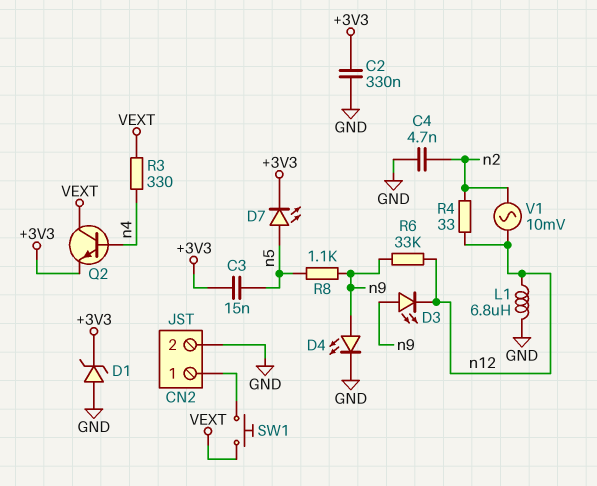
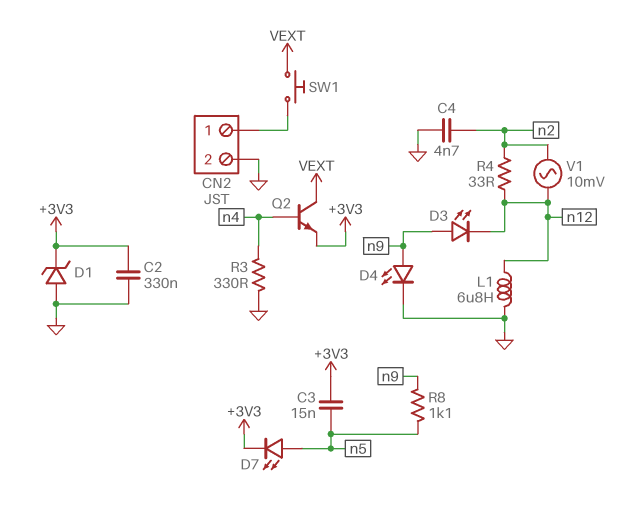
R3: 330 (VEXT, n4) -> 330 (GND, n4)
R6: 33k (n9, n12) -> none

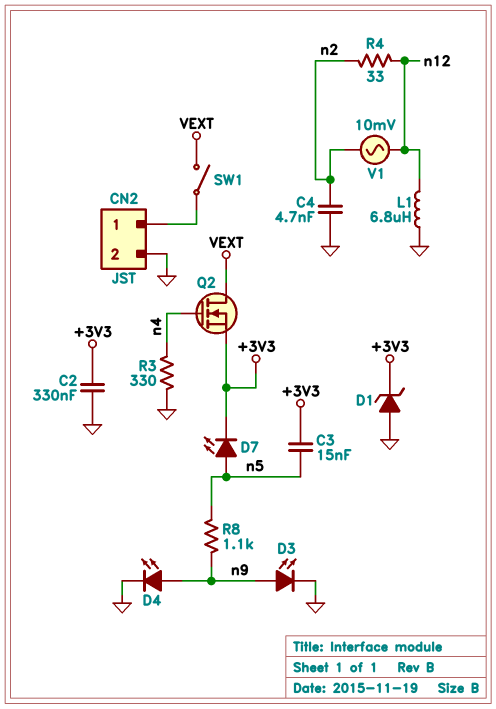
D3: LED (A n9, K n12) -> LED (A n9, K GND)
Q2: NPN (B n4, C VEXT, E +3V3) -> NMOS (G n4, D VEXT, S +3V3)
SW1: button (CN2/1, VEXT) -> switch (CN2/1, VEXT)

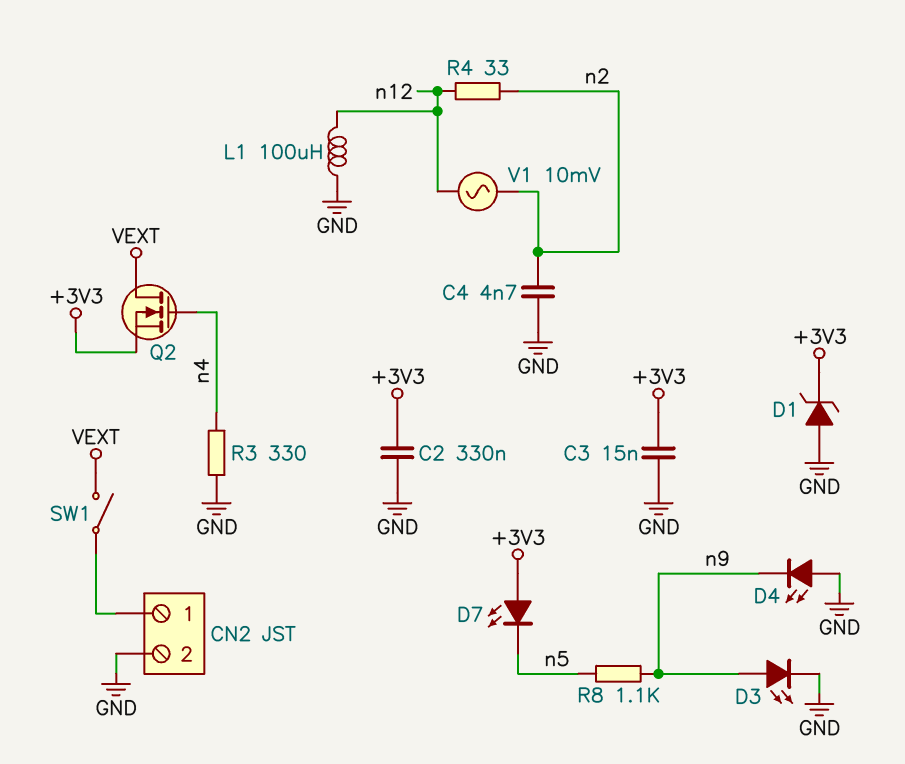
C3: 15nF (+3V3, n5) -> 15nF (+3V3, GND)
D4: LED (A n9, K GND) -> LED (A GND, K n9)
D7: LED (A n5, K +3V3) -> LED (A +3V3, K n5)
L1: 6.8uH (GND, n12) -> 100uH (GND, n12)

